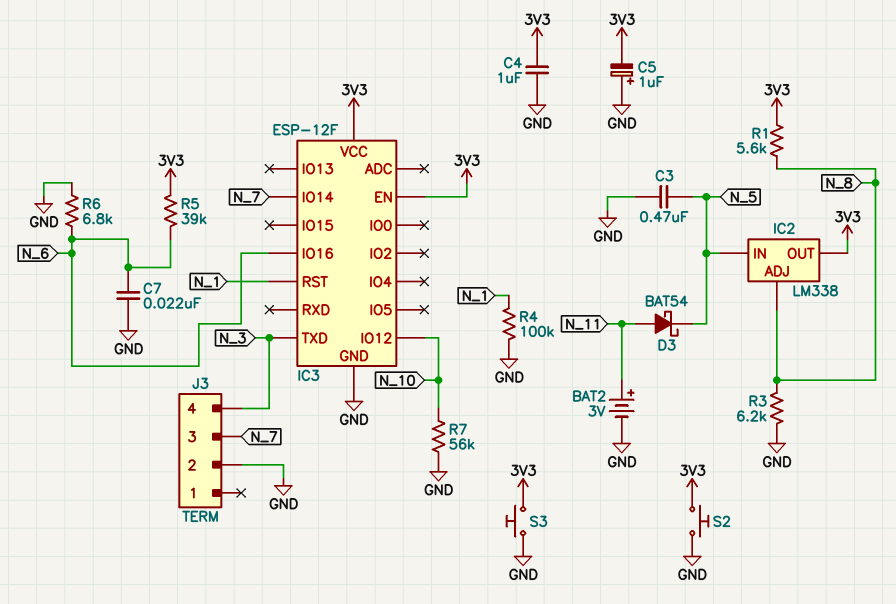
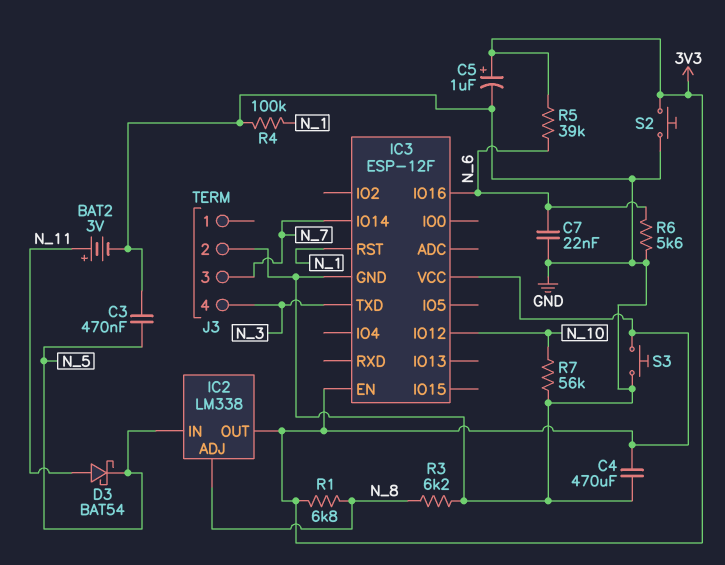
C4: 1uF (3V3, GND) -> 470uF (3V3, GND)
C5: 1uF (plus GND, minus 3V3) -> 1uF (plus 3V3, minus GND)
R1: 5.6k (3V3, N_8) -> 6.8k (3V3, N_8)
R6: 6.8k (GND, N_6) -> 5.6k (GND, N_6)

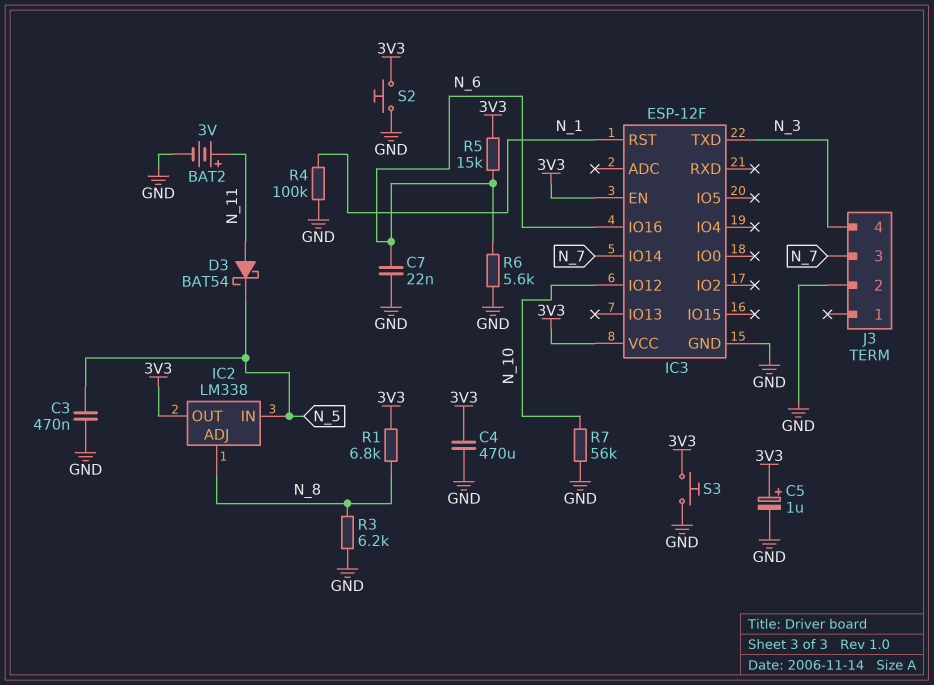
R5: 39k (3V3, N_6) -> 15k (3V3, N_6)

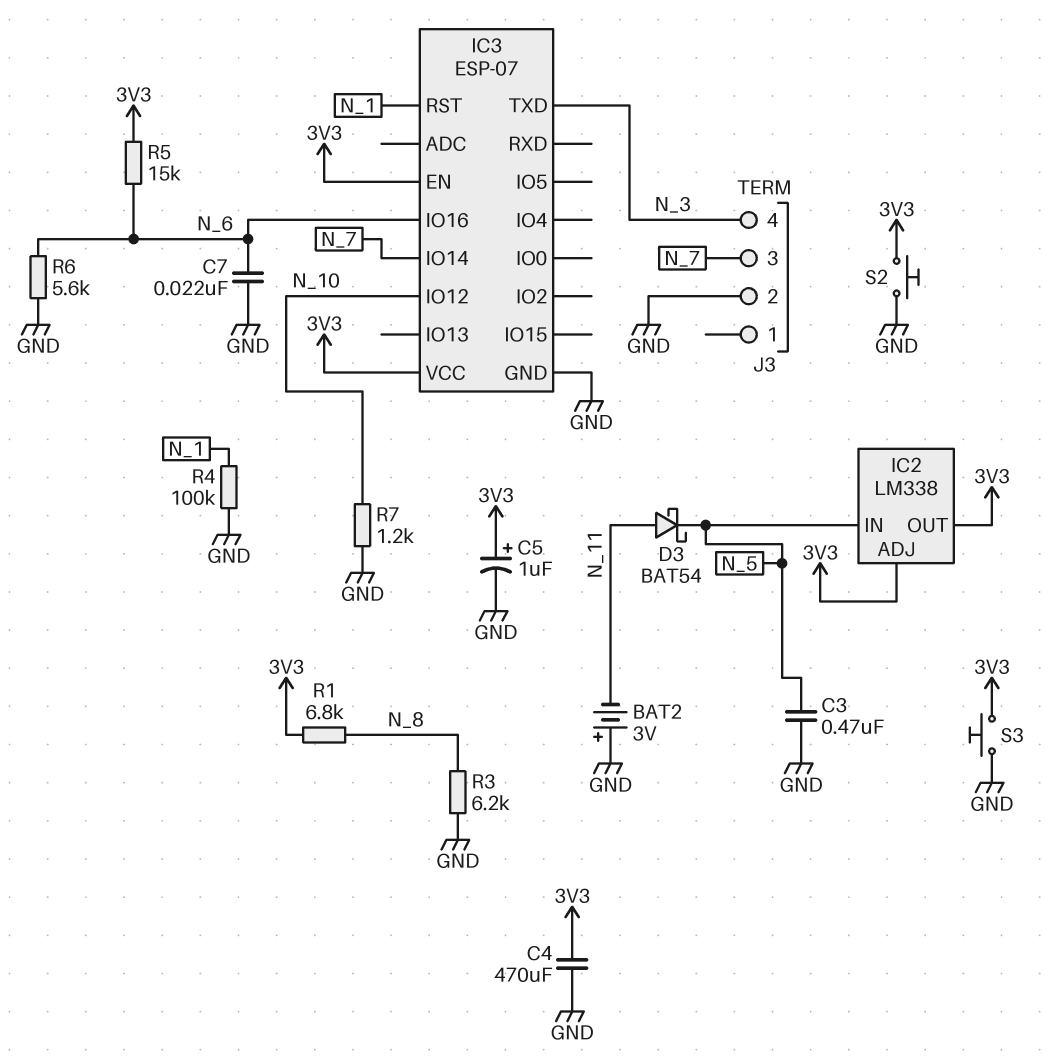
BAT2: 3V (plus N_11, minus GND) -> 3V (plus GND, minus N_11)
IC2 pin ADJ: N_8 -> 3V3
IC3: ESP-12F -> ESP-07
R7: 56k (GND, N_10) -> 1.2k (GND, N_10)

